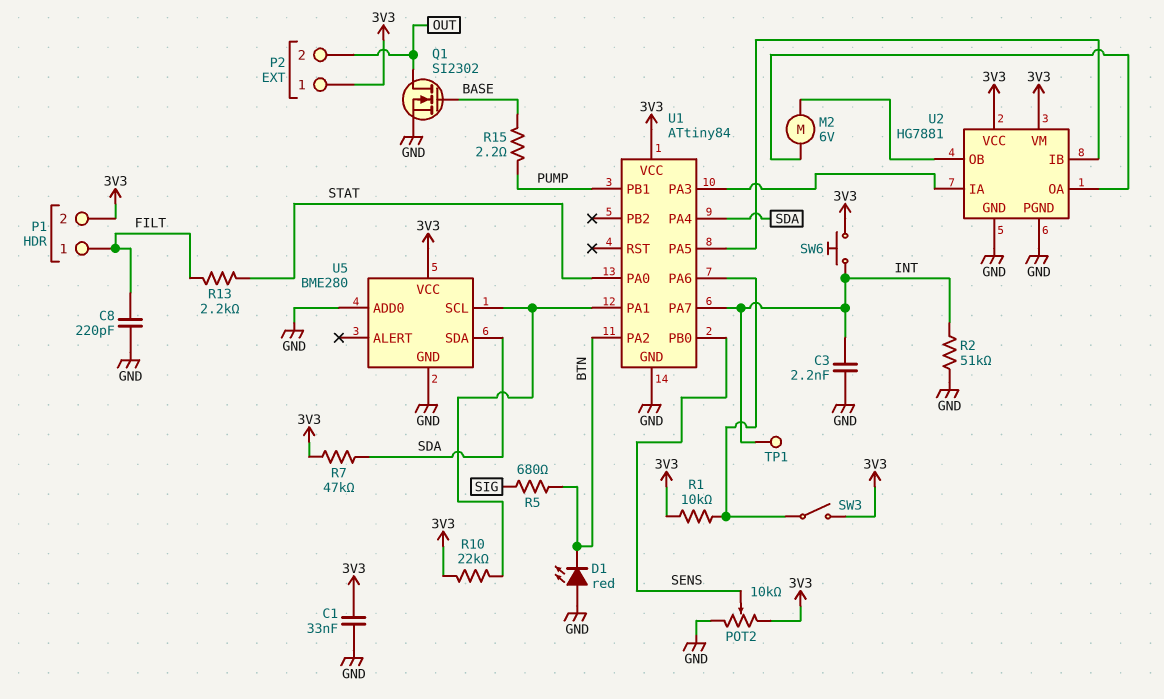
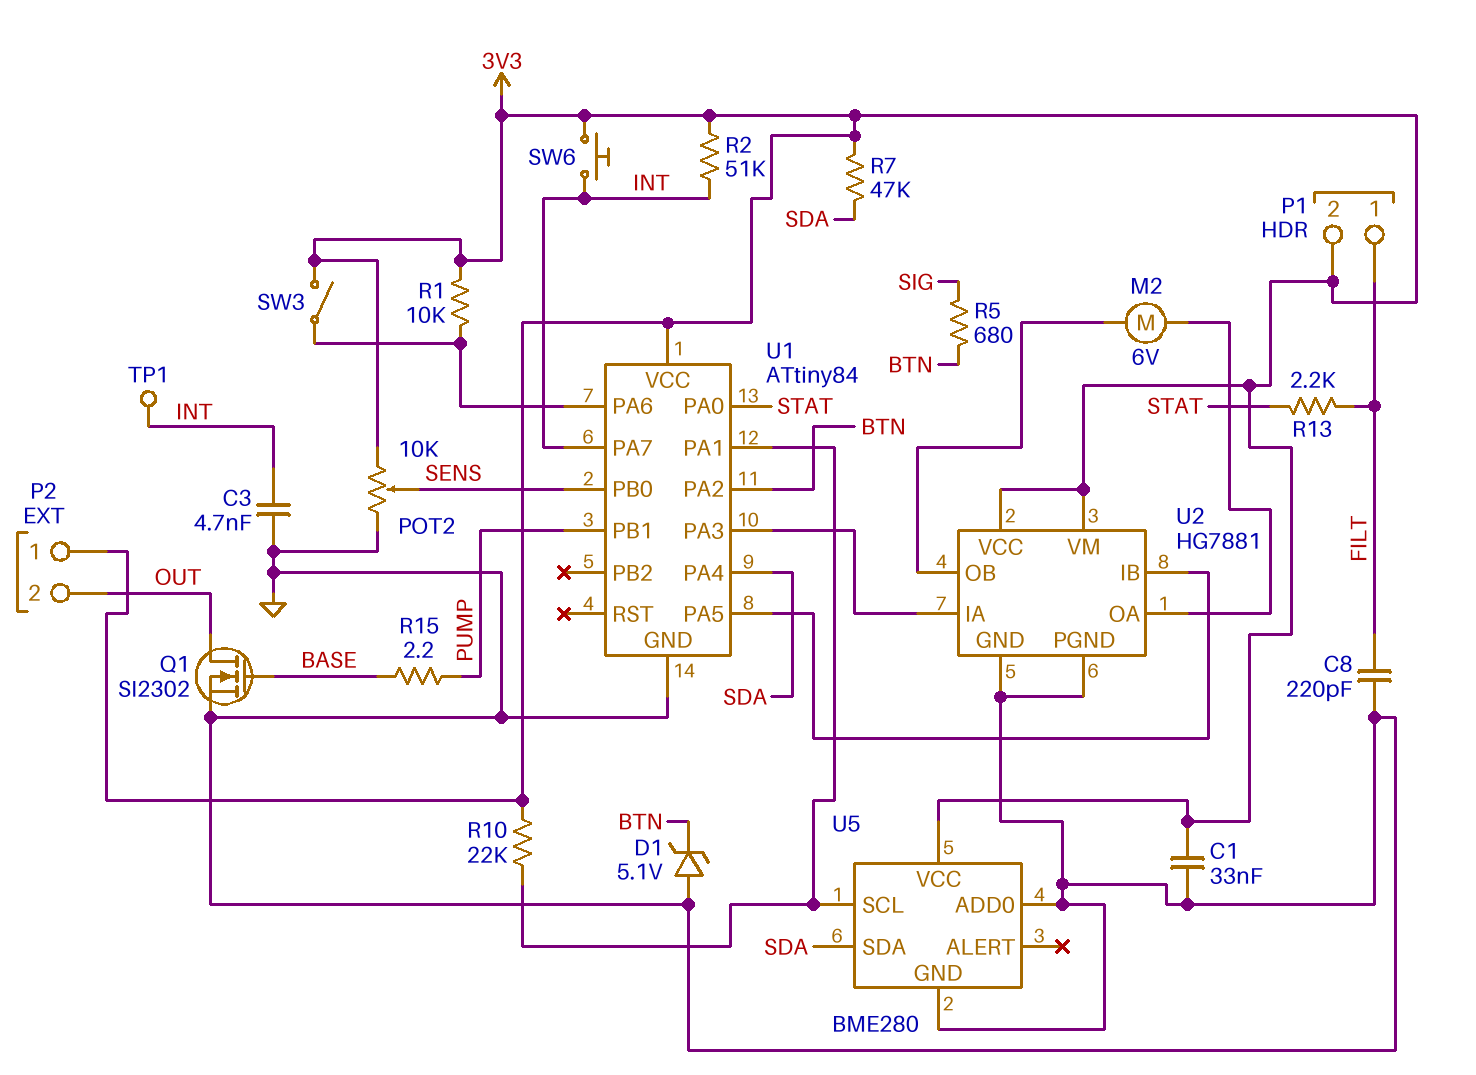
C3: 2.2nF (GND, INT) -> 4.7nF (GND, INT)
D1: LED red (A GND, K BTN) -> zener 5.1V (A GND, K BTN)
R2: 51k (GND, INT) -> 51k (3V3, INT)

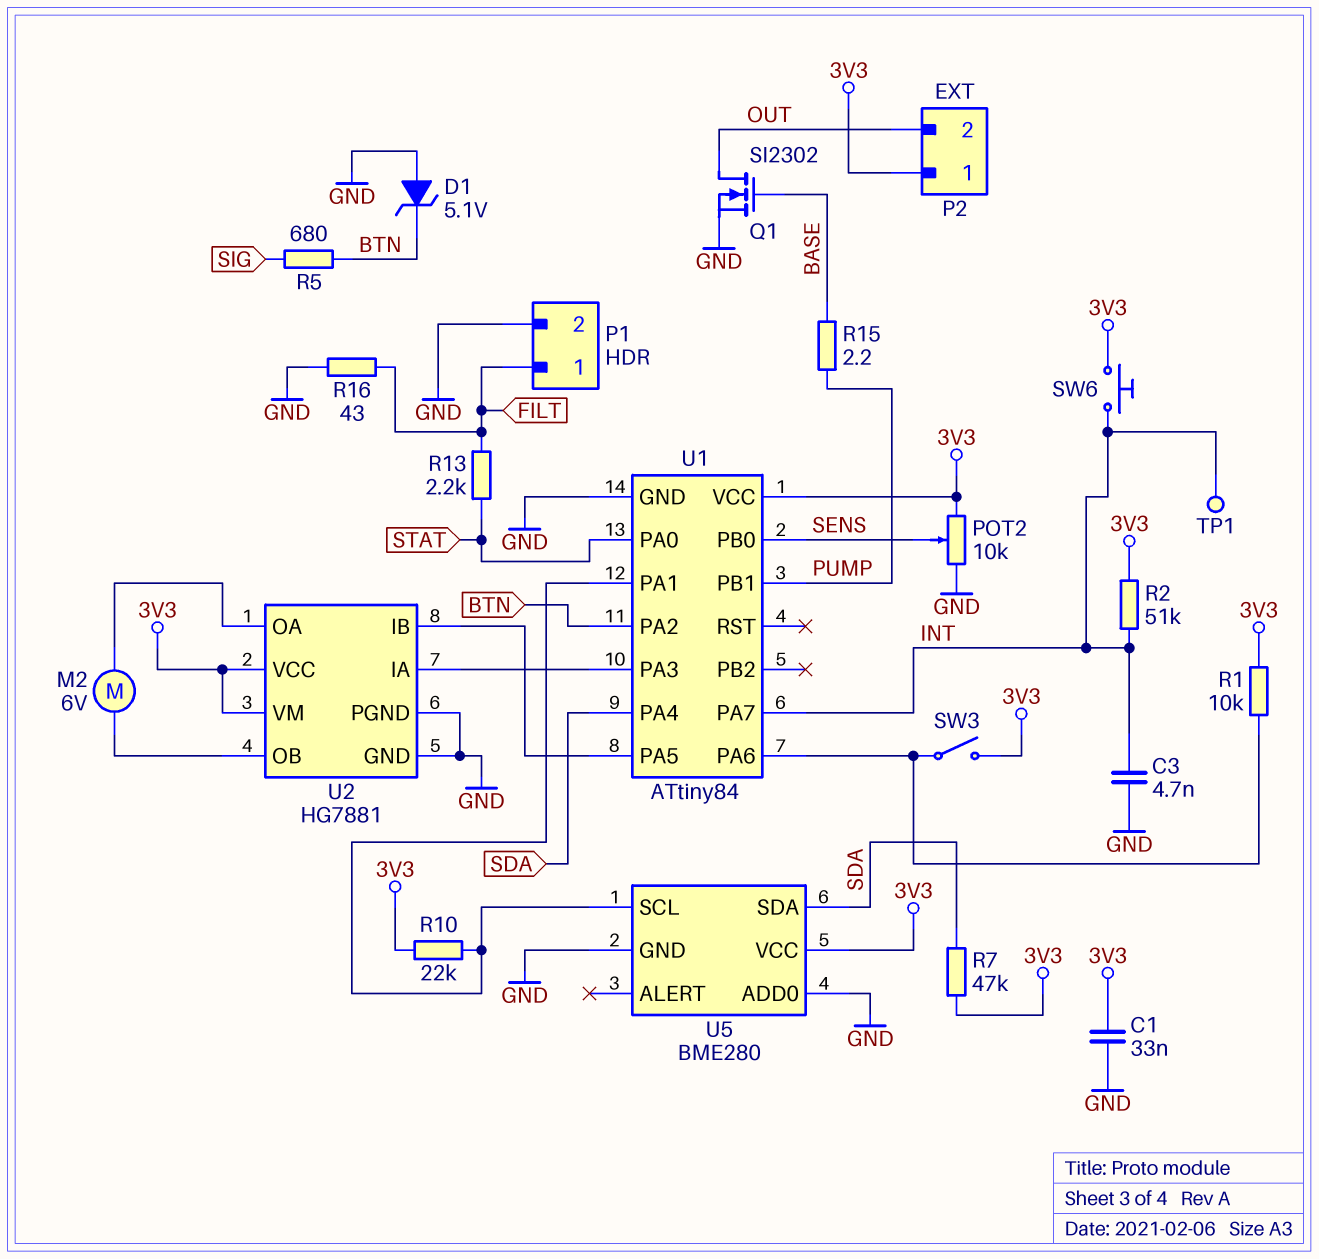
C8: 220pF (FILT, GND) -> none
P1 pin 2: 3V3 -> GND
R16: none -> 43 (FILT, GND)

